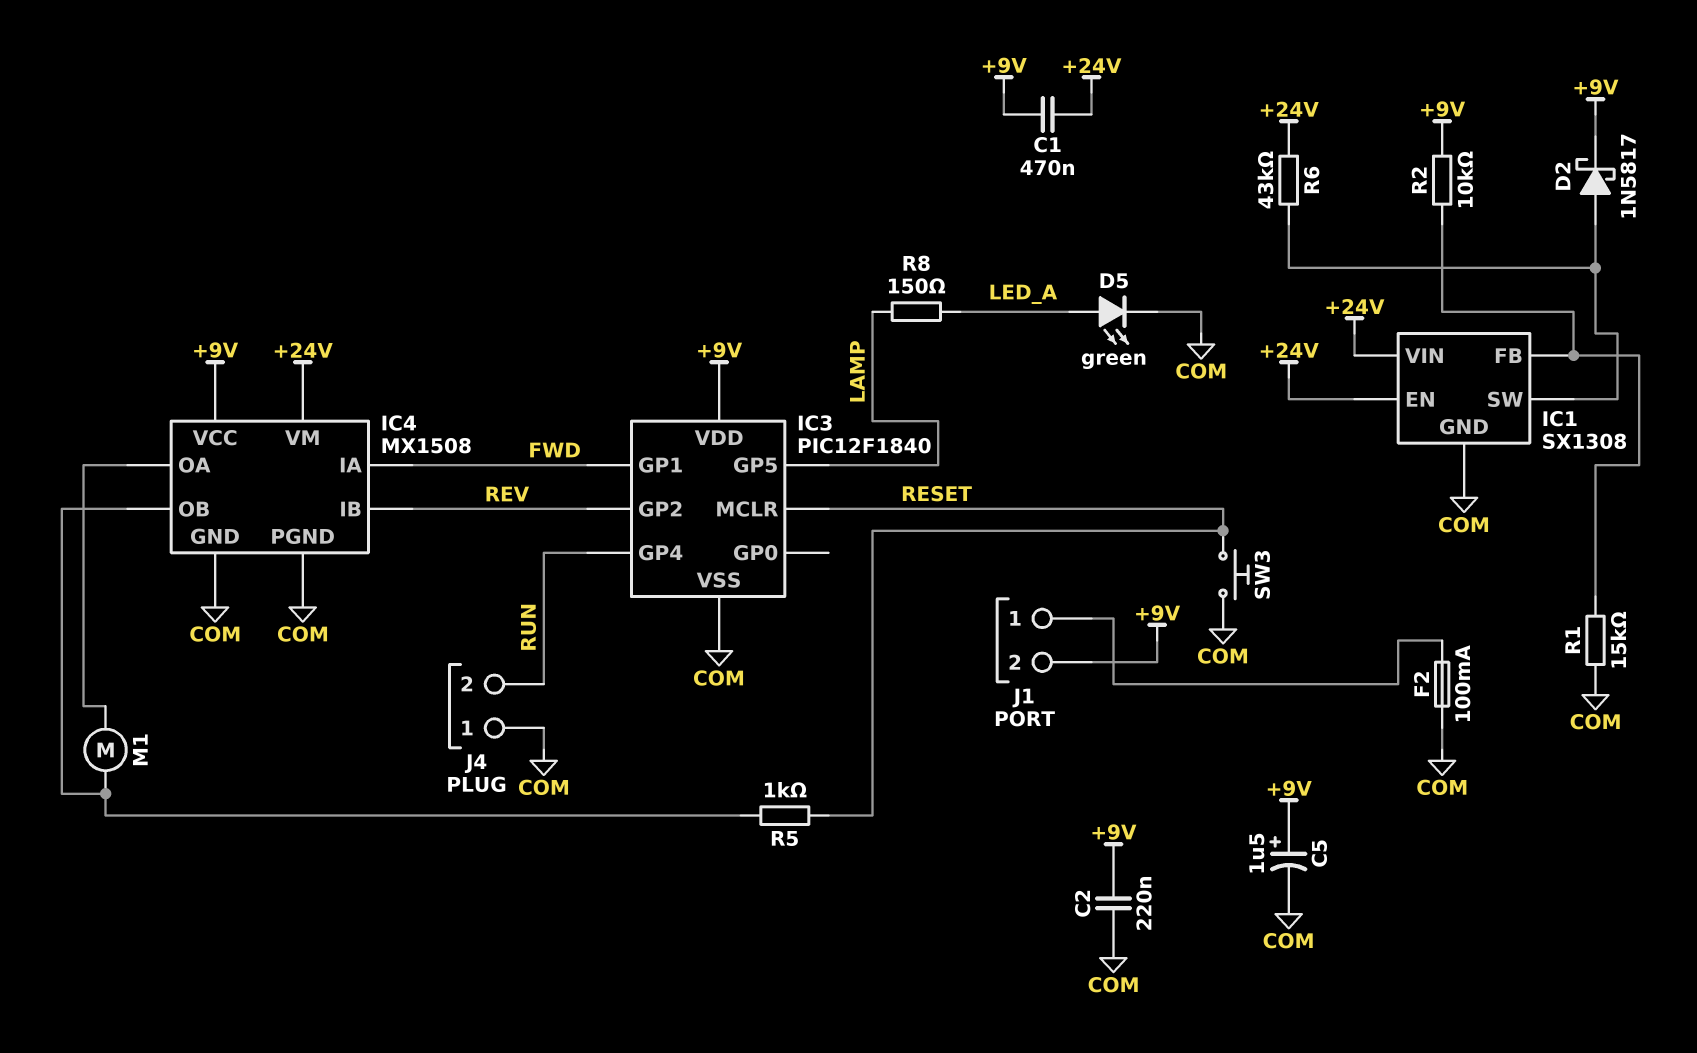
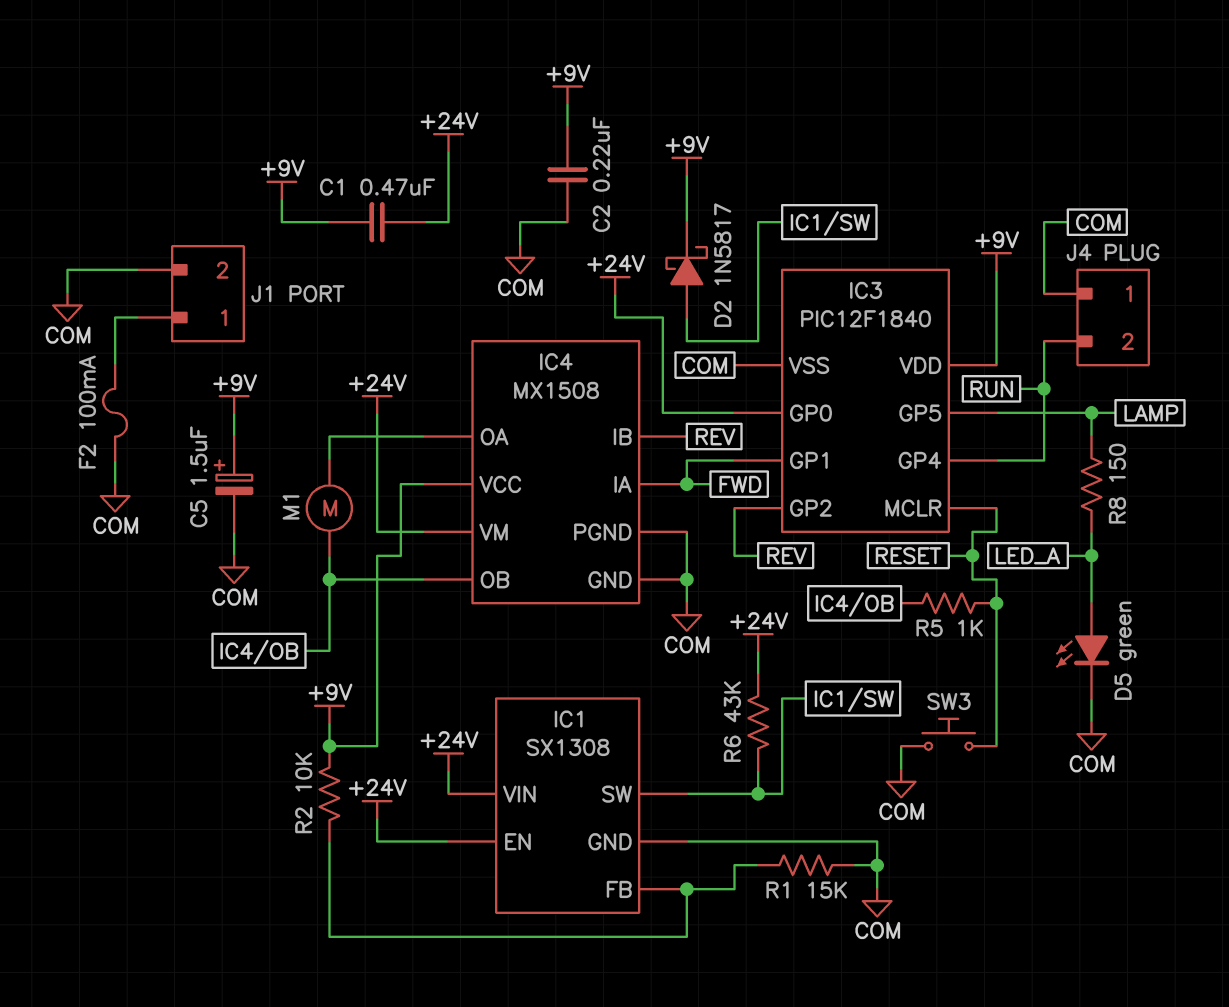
IC3 pin GP0: none -> +24V
J1 pin 2: +9V -> COM

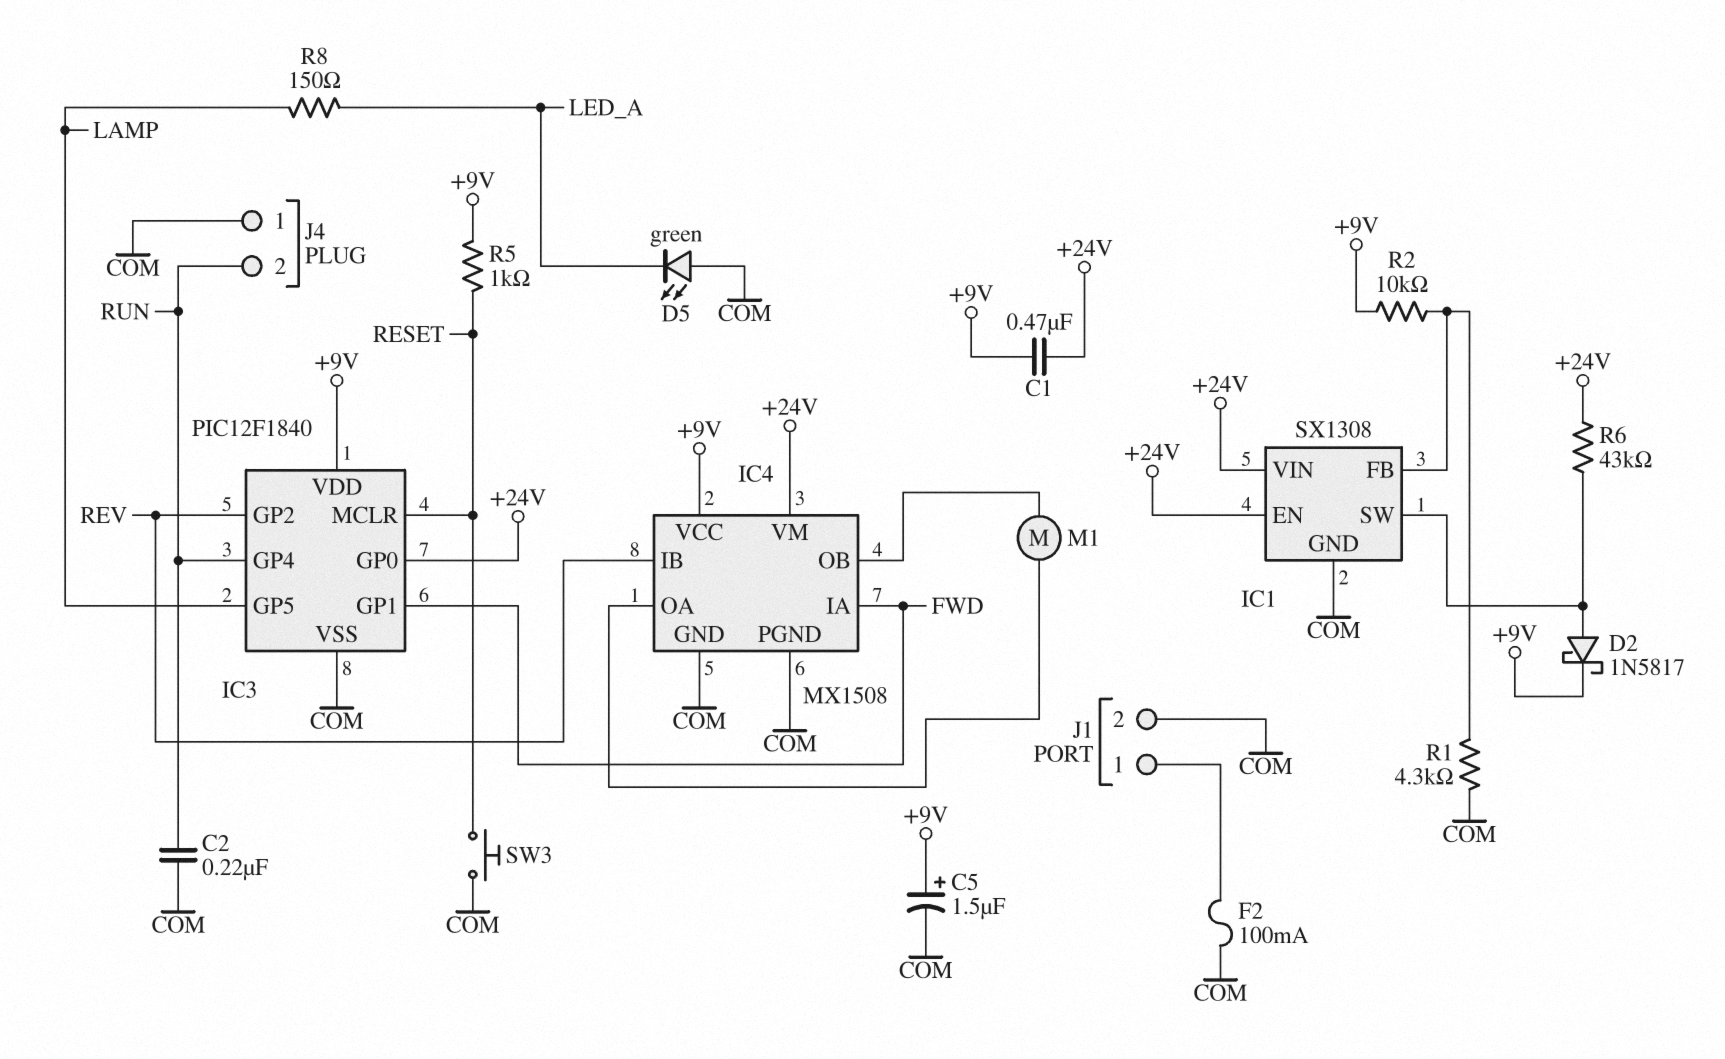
C2: 220nF (+9V, COM) -> 220nF (COM, RUN)
D5: LED green (A LED_A, K COM) -> LED green (A COM, K LED_A)
R1: 15k (COM, IC1/FB) -> 4.3k (COM, IC1/FB)
R5: 1k (IC4/OB, RESET) -> 1k (+9V, RESET)

